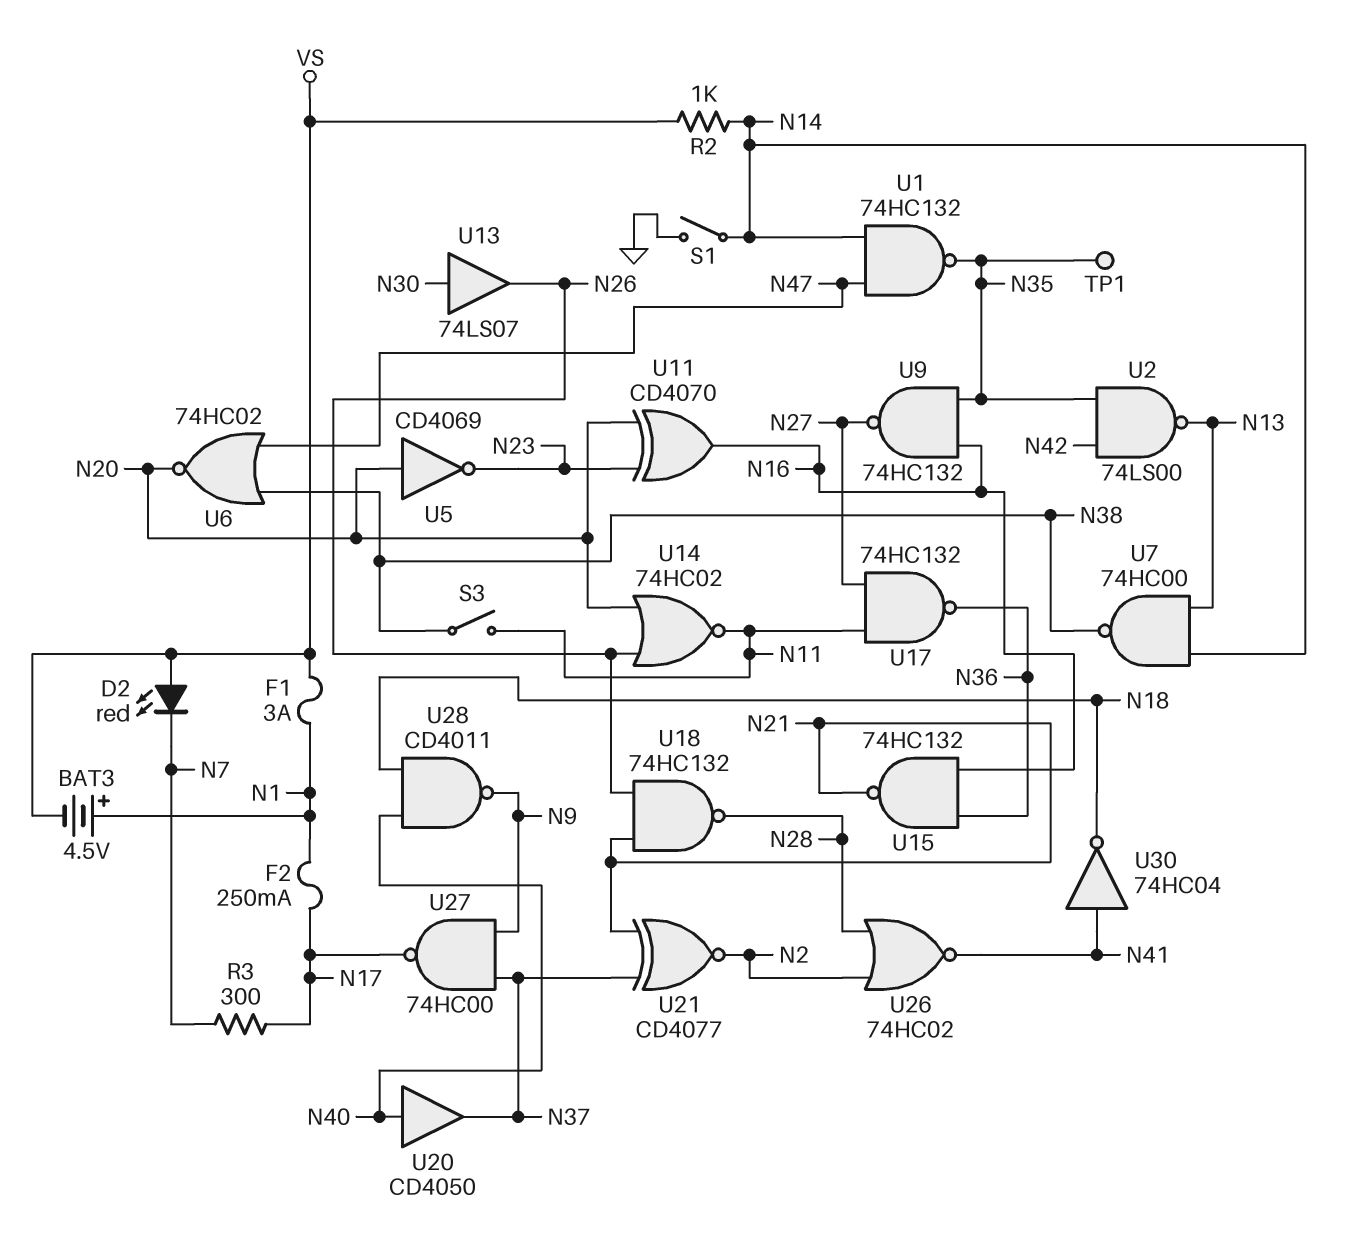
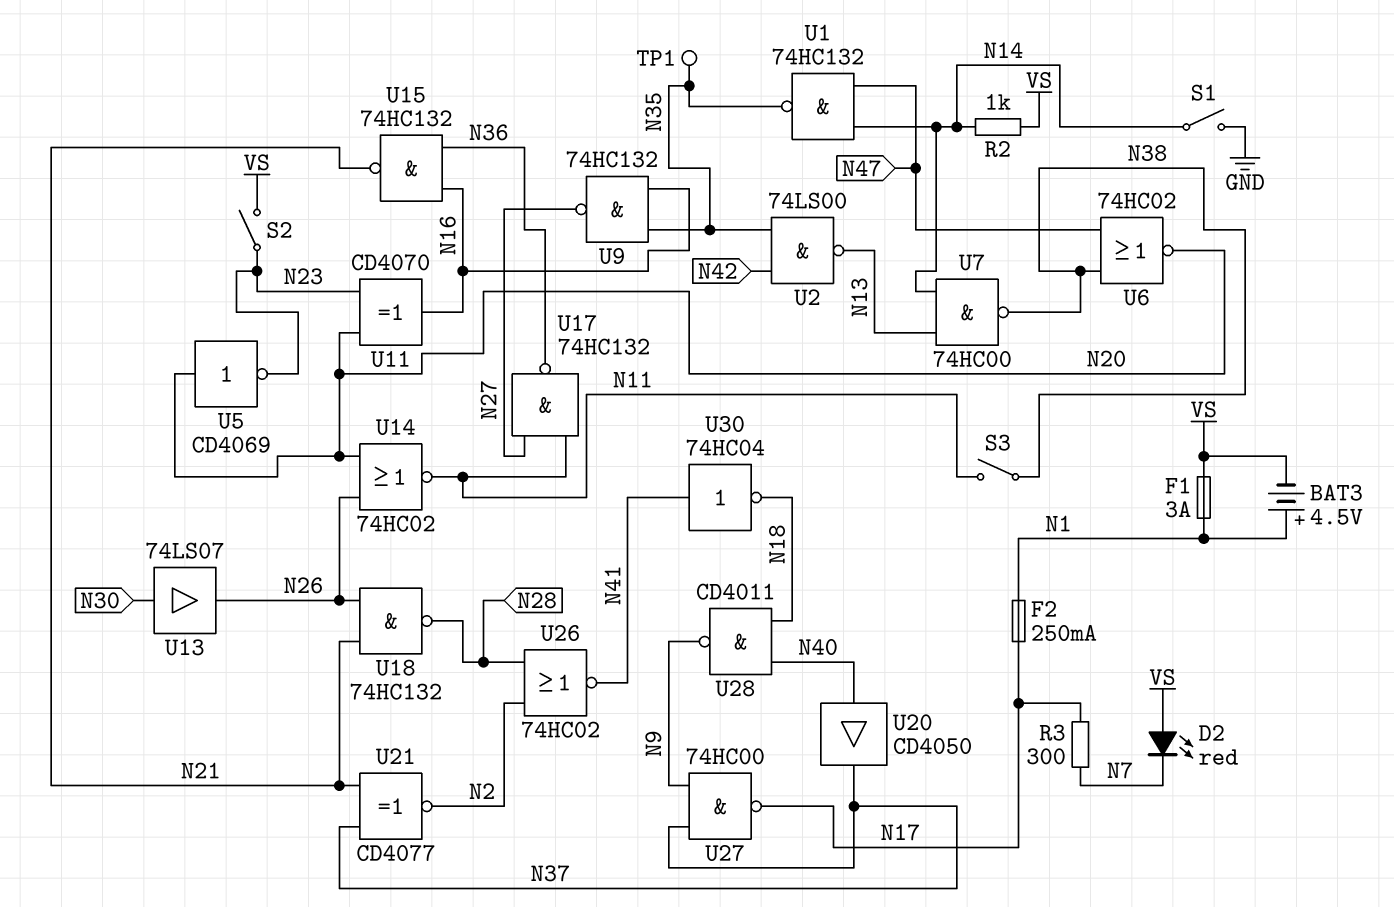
S2: none -> switch (N23, VS)

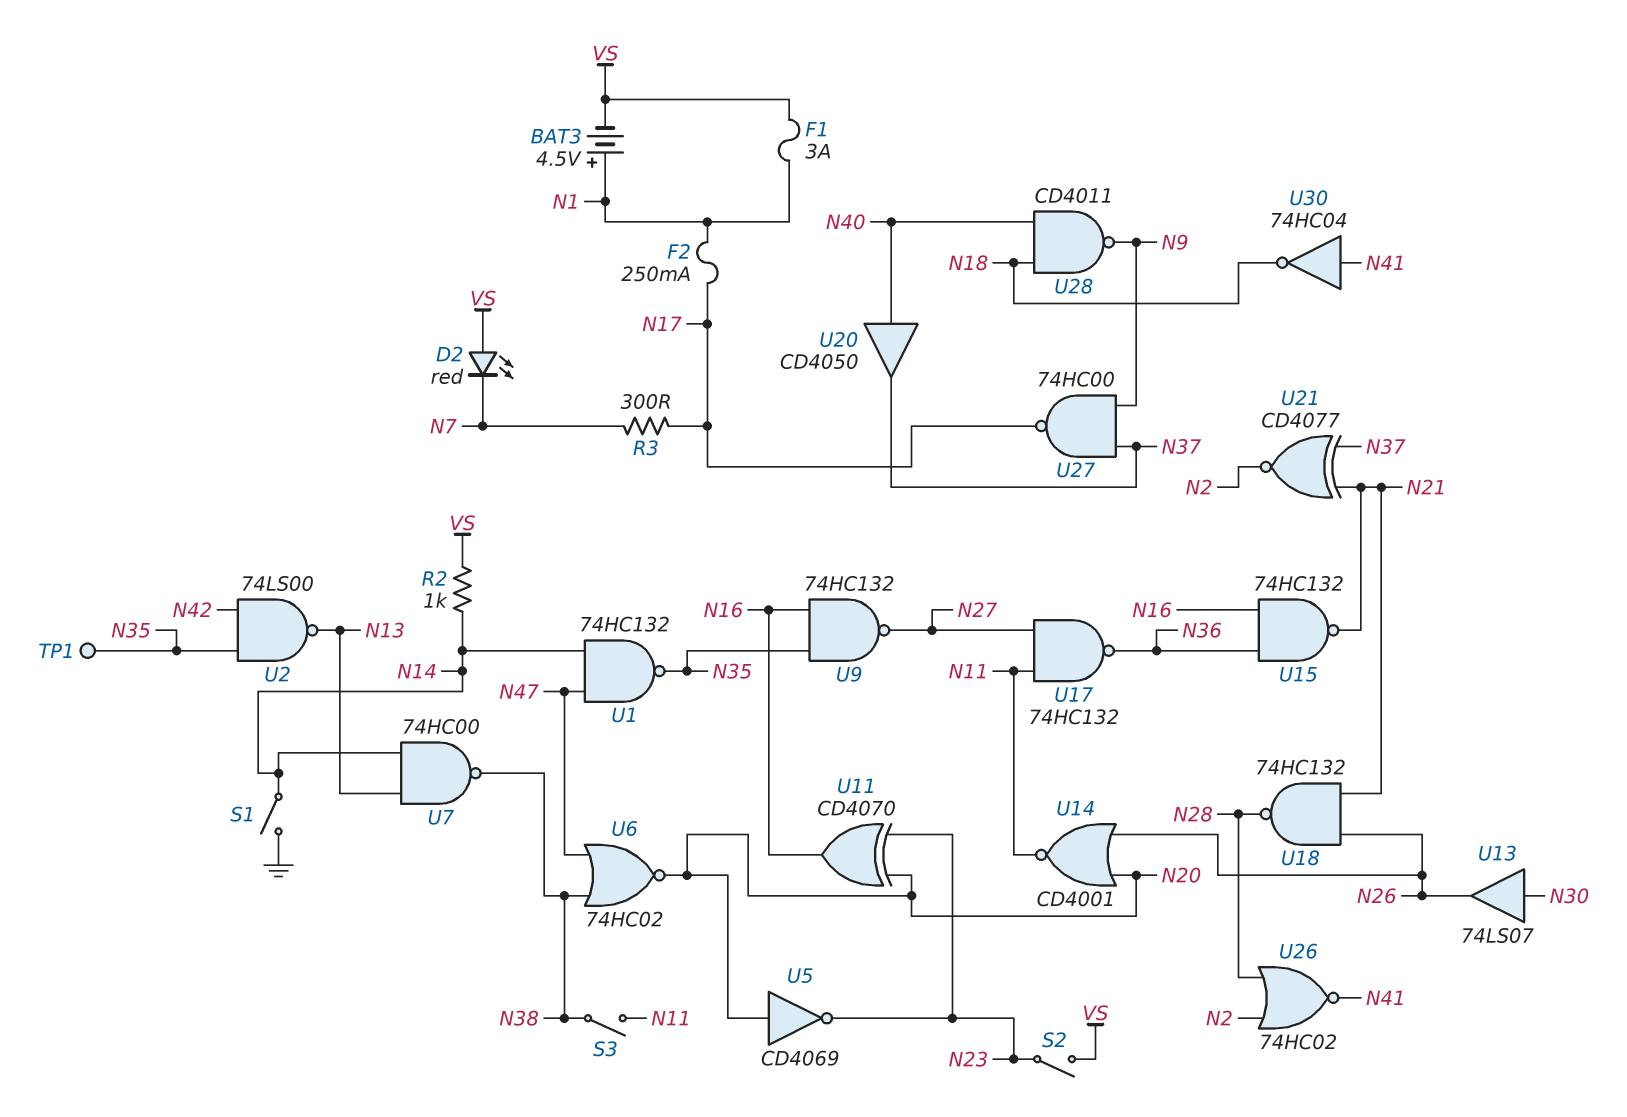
U14: NOR 74HC02 (in N20, in N26, out N11) -> NOR CD4001 (in N20, in N26, out N11)

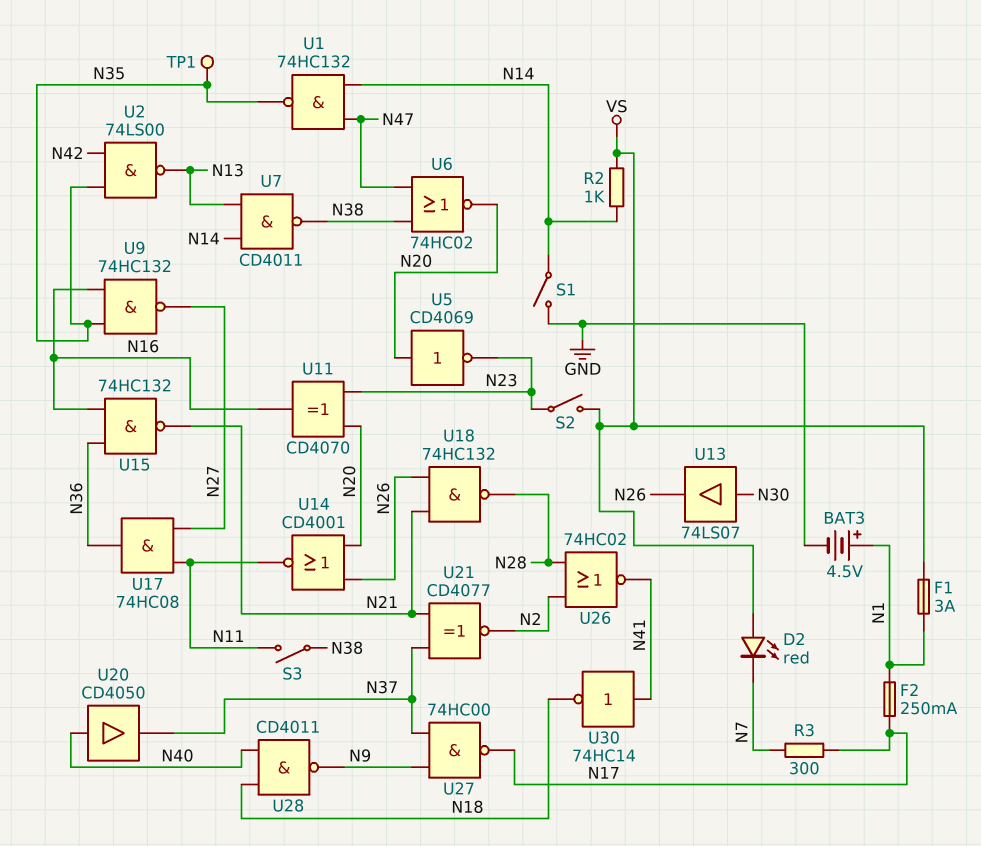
BAT3: 4.5V (plus N1, minus VS) -> 4.5V (plus N1, minus GND)
U7: NAND 74HC00 (in N13, in N14, out N38) -> NAND CD4011 (in N13, in N14, out N38)
U17: NAND 74HC132 (in N11, in N27, out N36) -> AND 74HC08 (in N11, in N27, out N36)
U30: NOT 74HC04 (in N41, out N18) -> NOT 74HC14 (in N41, out N18)

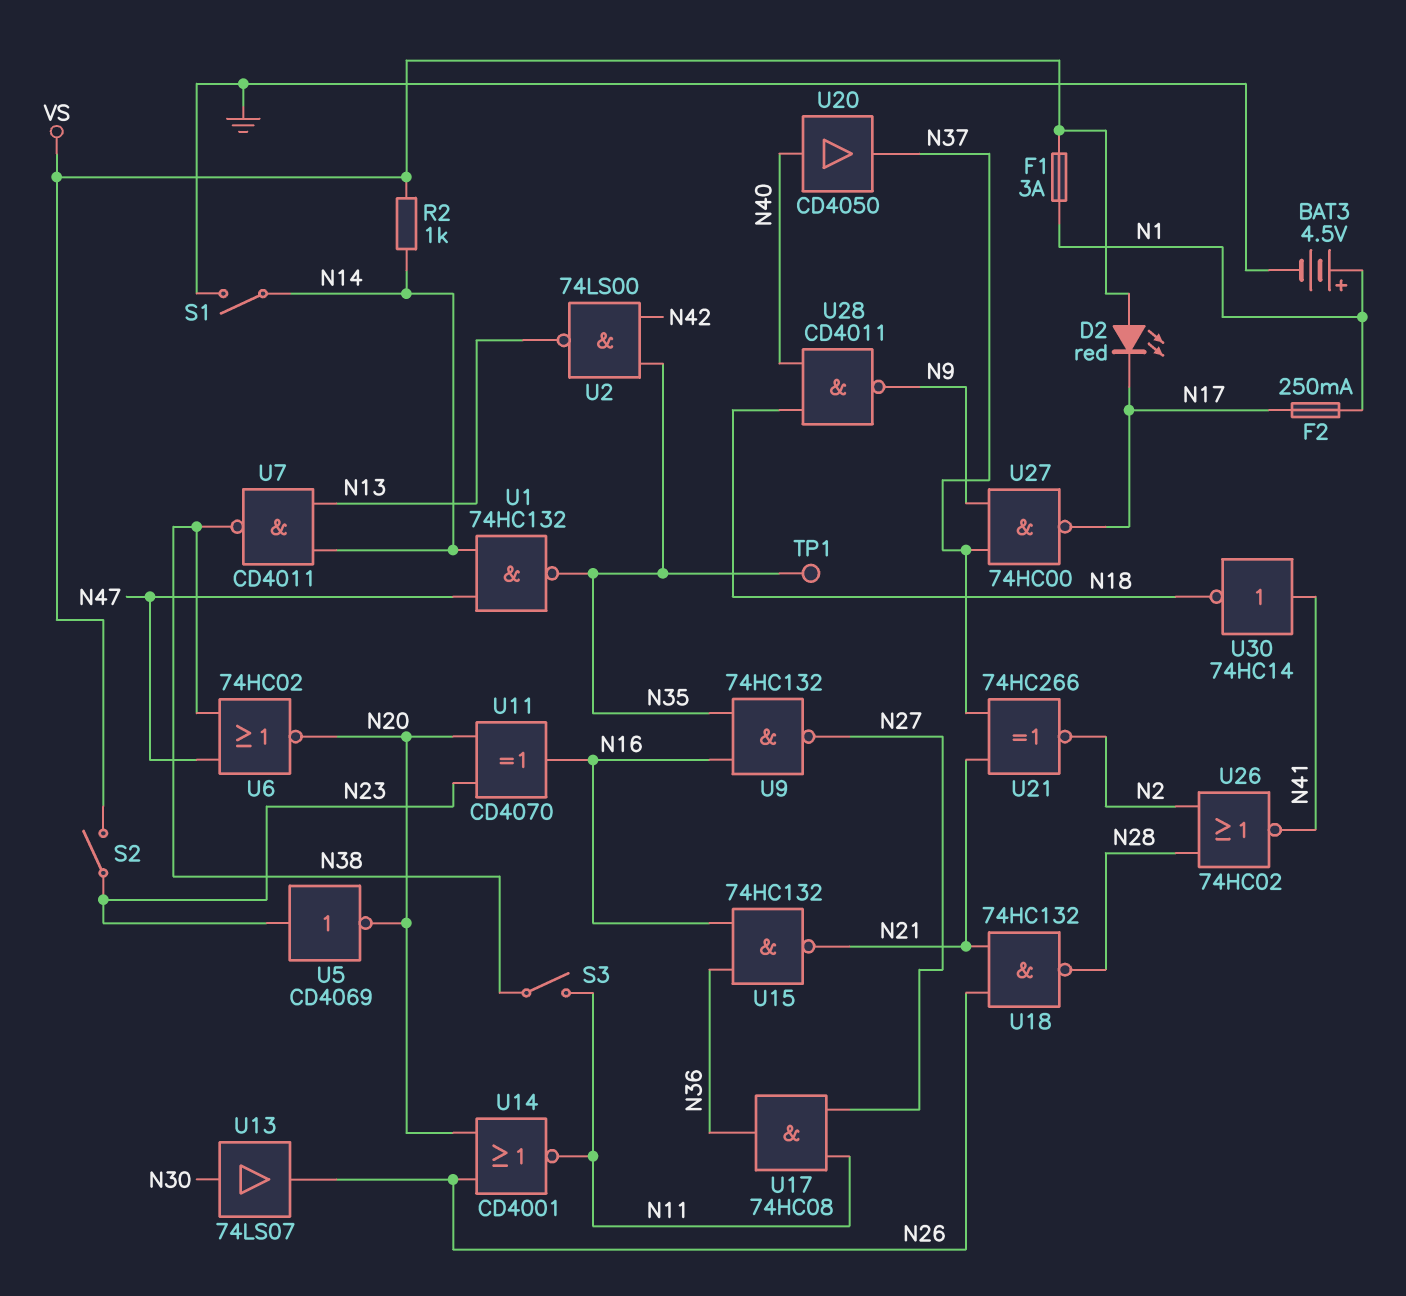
D2: LED red (A VS, K N7) -> LED red (A VS, K N17)
R3: 300 (N7, N17) -> none
U5: NOT CD4069 (in N20, out N23) -> NOT CD4069 (in N23, out N20)
U21: XNOR CD4077 (in N21, in N37, out N2) -> XNOR 74HC266 (in N21, in N37, out N2)

